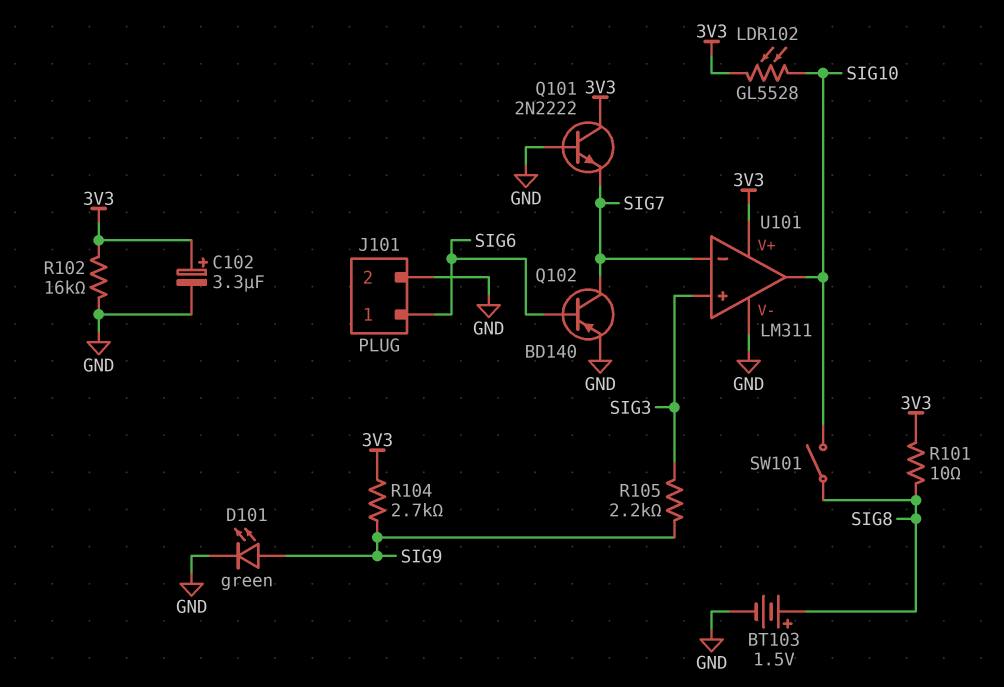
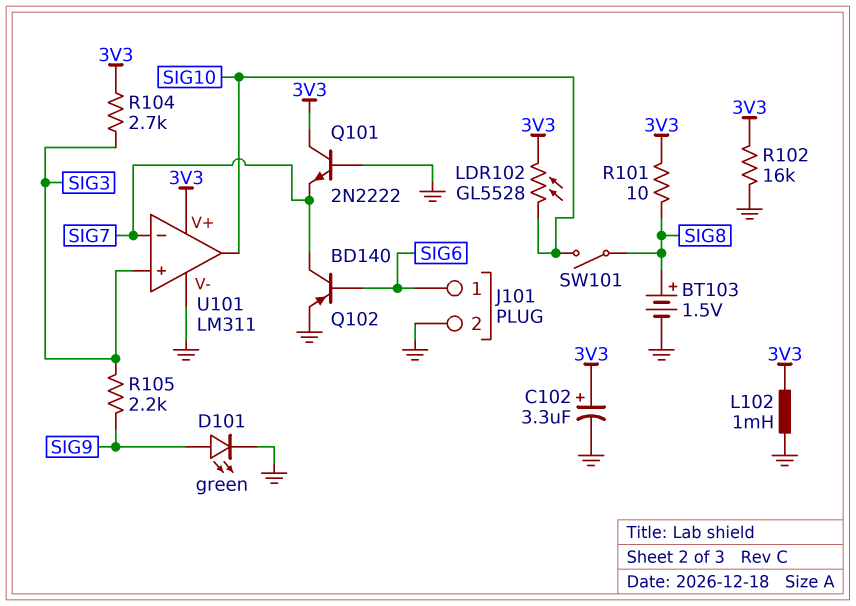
L102: none -> 1mH (3V3, GND)
R104: 2.7k (3V3, SIG9) -> 2.7k (3V3, SIG3)

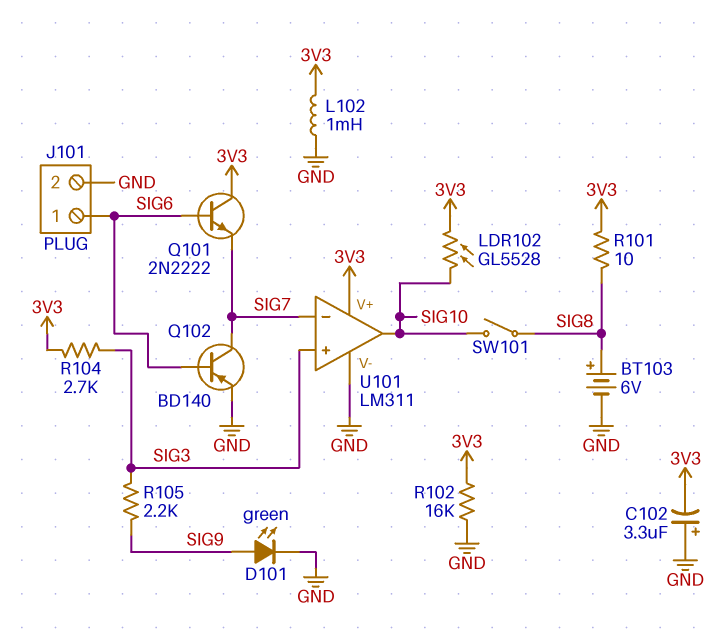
BT103: 1.5V (plus SIG8, minus GND) -> 6V (plus SIG8, minus GND)
C102: 3.3uF (plus 3V3, minus GND) -> 3.3uF (plus GND, minus 3V3)
Q101: NPN 2N2222 (B GND, C 3V3, E SIG7) -> NPN 2N2222 (B SIG6, C 3V3, E SIG7)

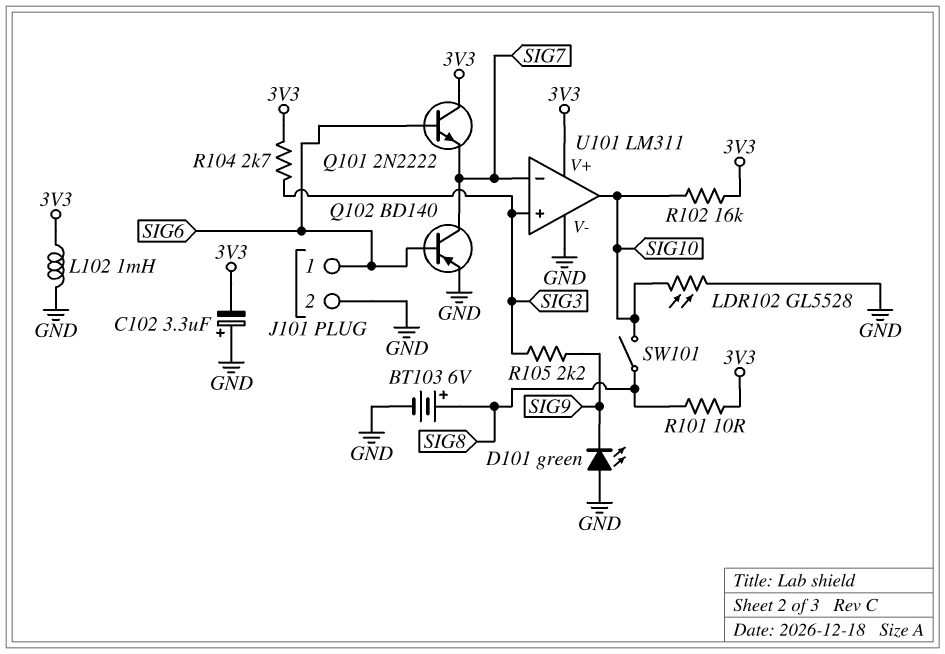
D101: LED green (A SIG9, K GND) -> LED green (A GND, K SIG9)
LDR102: GL5528 (3V3, SIG10) -> GL5528 (GND, SIG10)
R102: 16k (3V3, GND) -> 16k (3V3, SIG10)

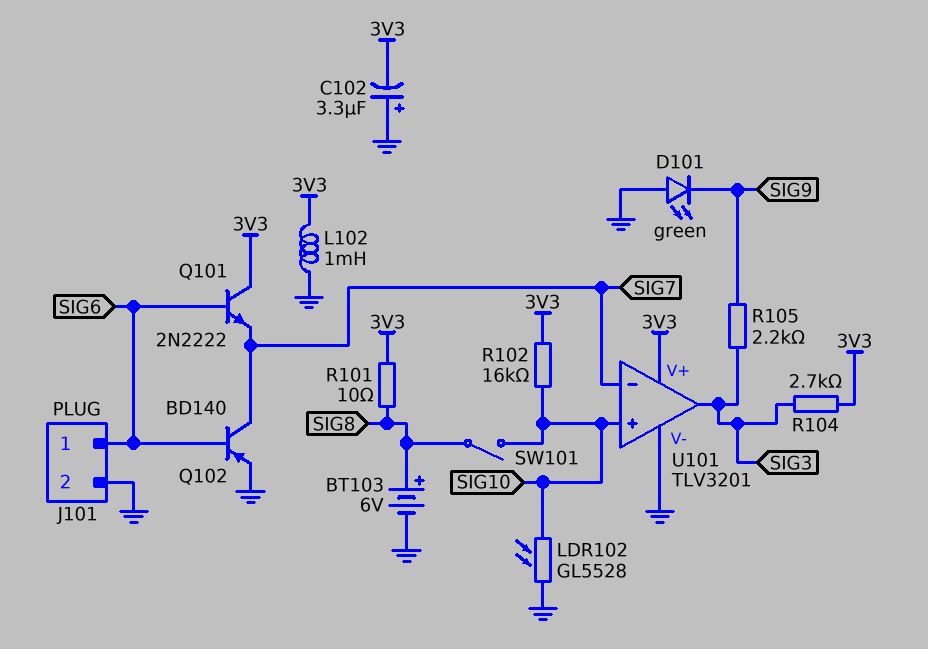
U101: LM311 -> TLV3201
U101 pin in+: SIG3 -> SIG10
U101 pin out: SIG10 -> SIG3

